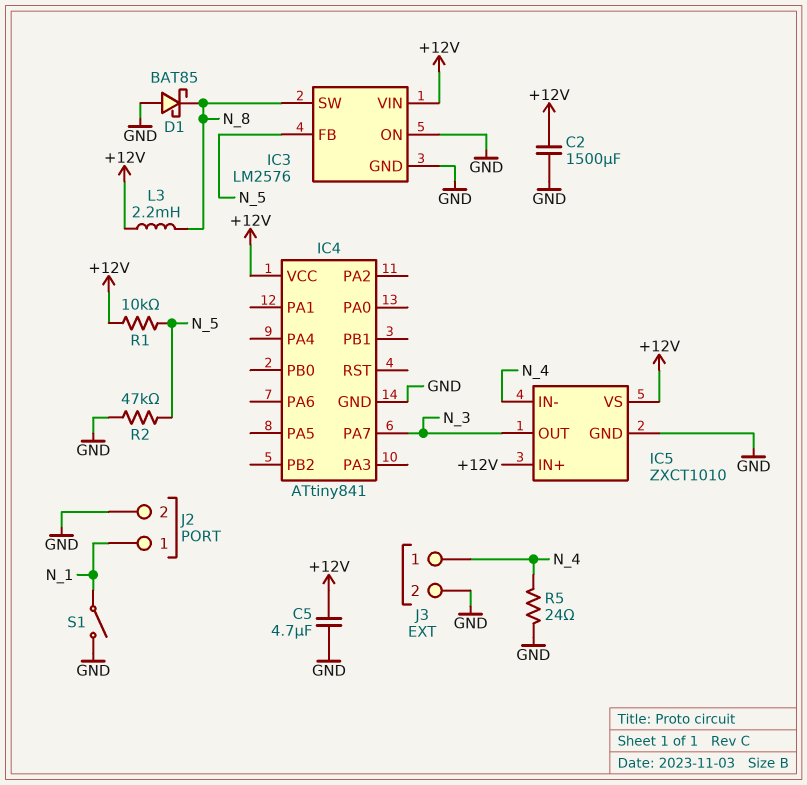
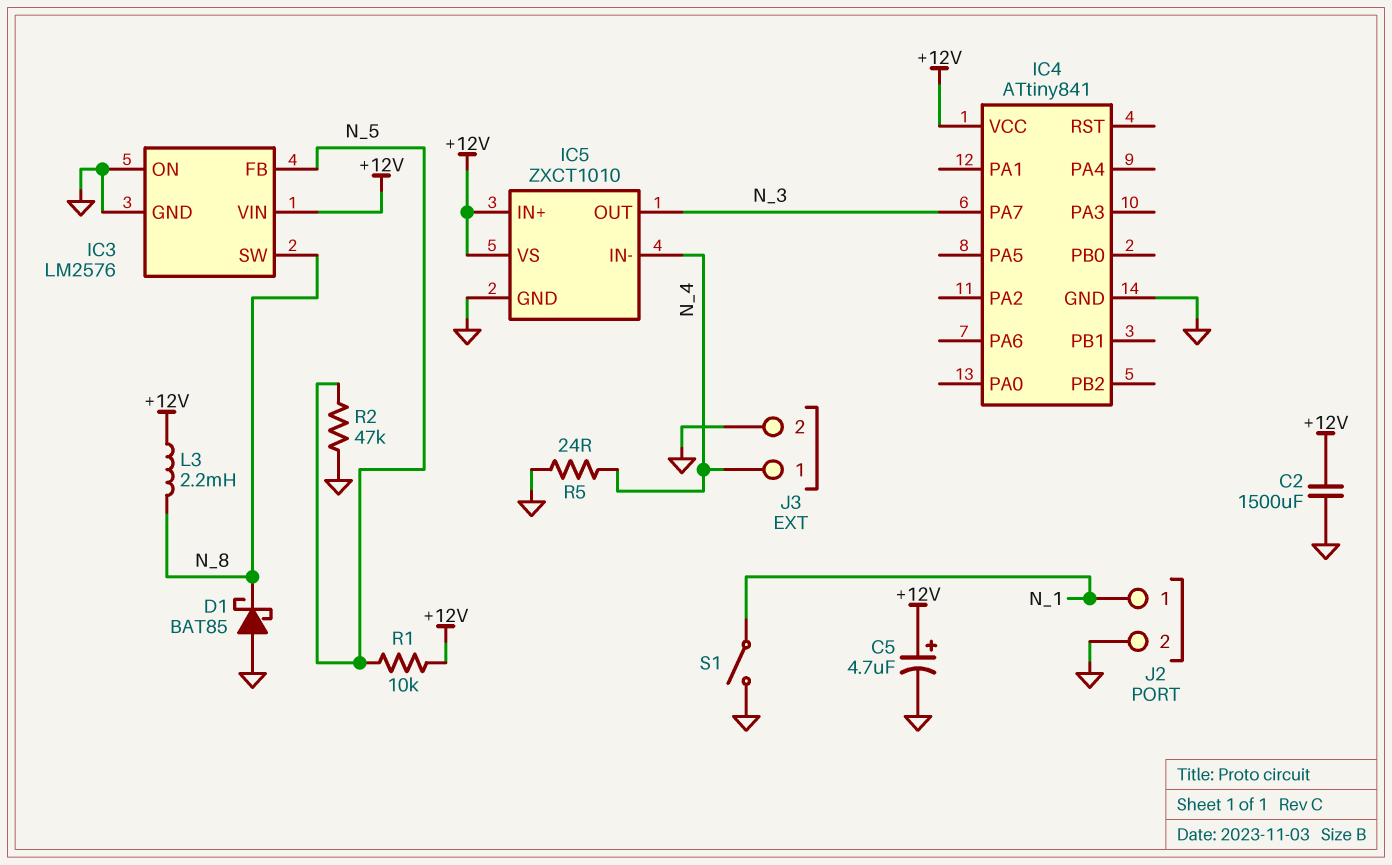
C5: 4.7uF (+12V, GND) -> 4.7uF (plus +12V, minus GND)

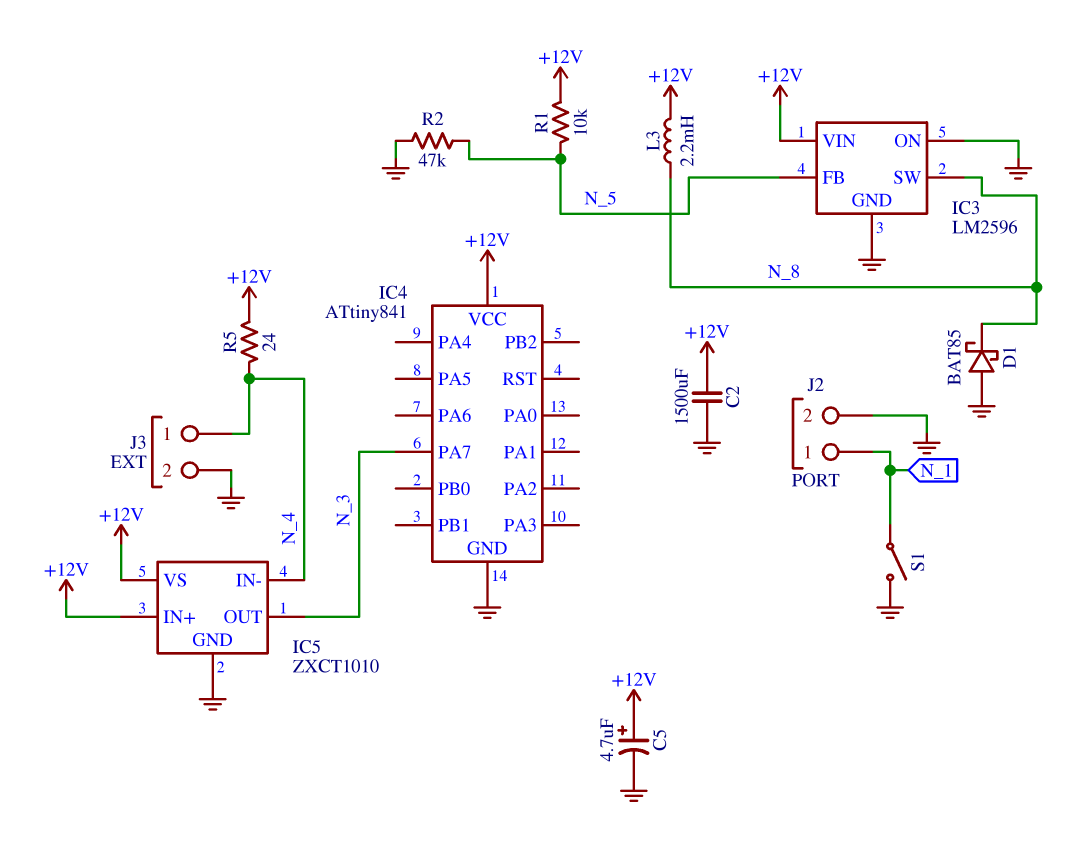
IC3: LM2576 -> LM2596
R5: 24 (GND, N_4) -> 24 (+12V, N_4)

